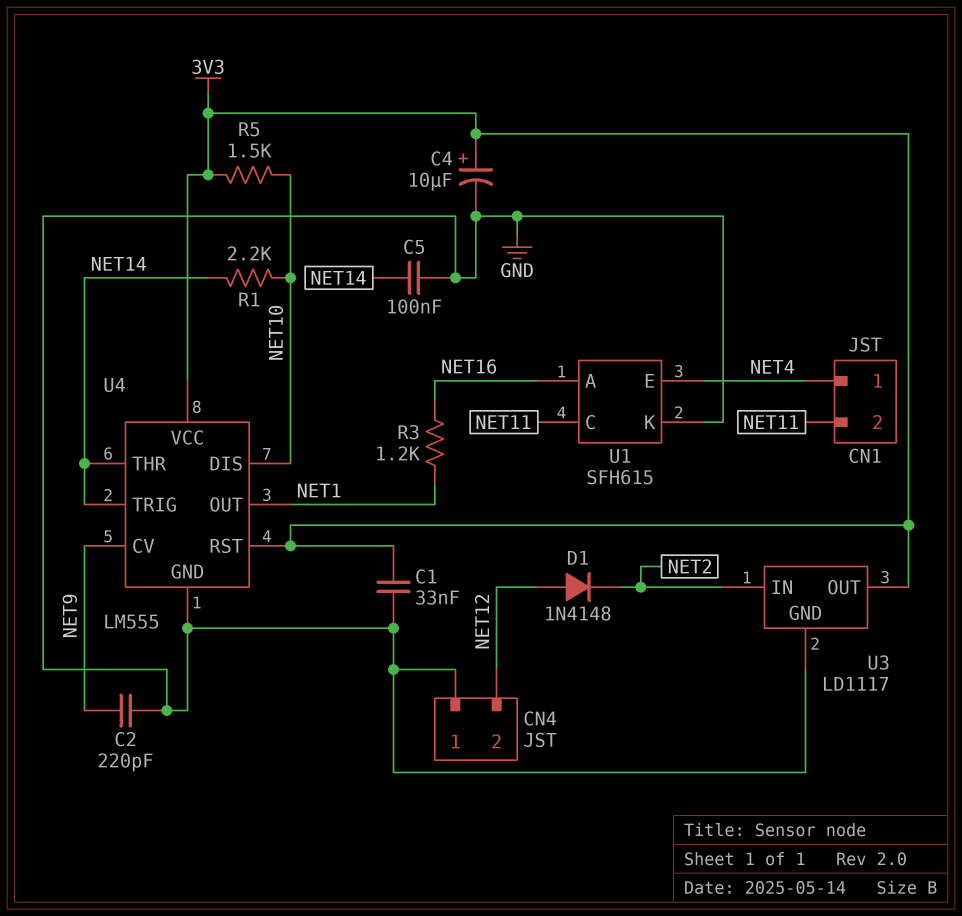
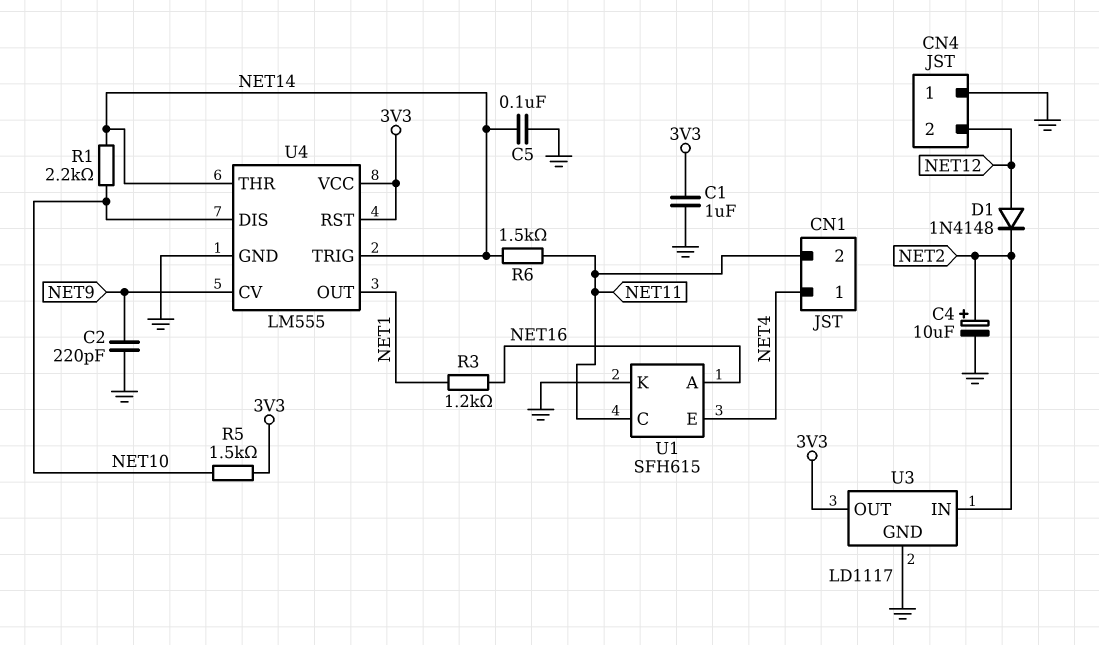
C1: 33nF (3V3, GND) -> 1uF (3V3, GND)
C4: 10uF (plus 3V3, minus GND) -> 10uF (plus NET2, minus GND)
R6: none -> 1.5k (NET11, NET14)

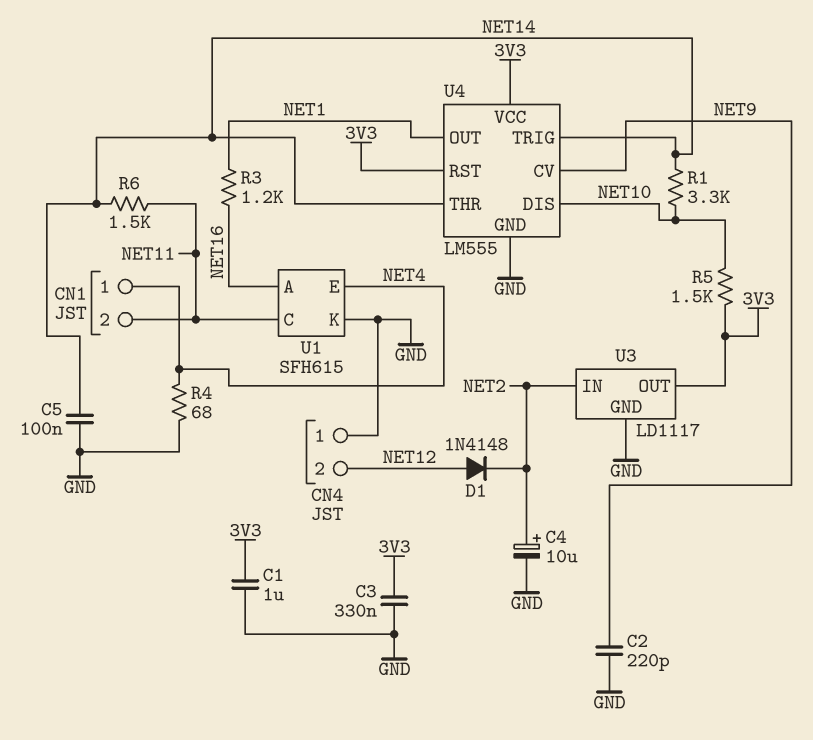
C3: none -> 330nF (3V3, GND)
R1: 2.2k (NET10, NET14) -> 3.3k (NET10, NET14)
R4: none -> 68 (GND, NET4)

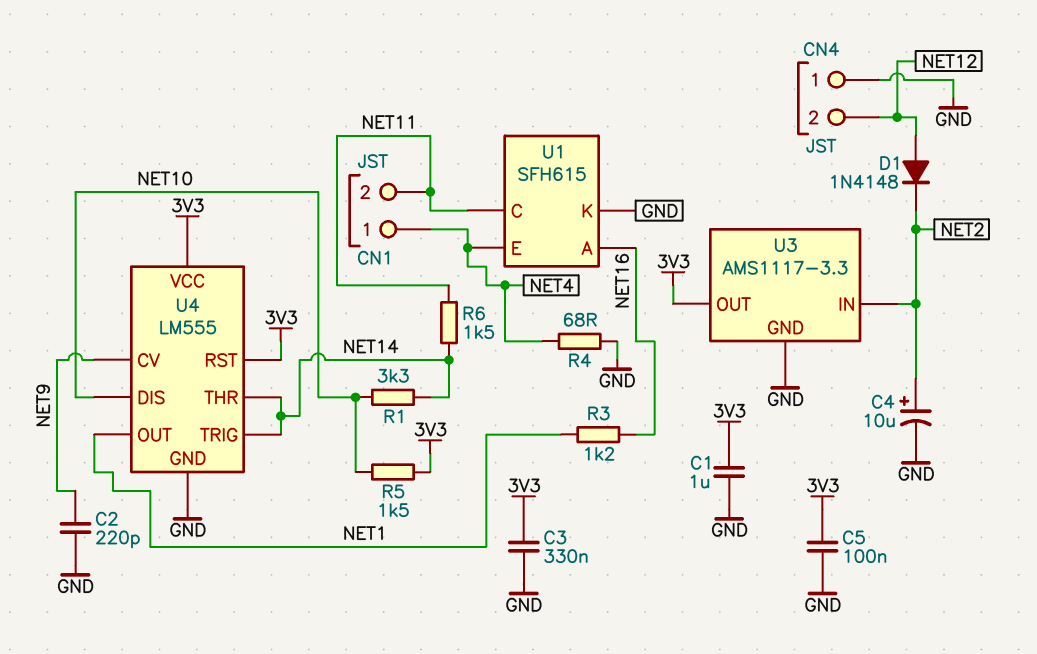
C5: 100nF (GND, NET14) -> 100nF (3V3, GND)
U3: LD1117 -> AMS1117-3.3

